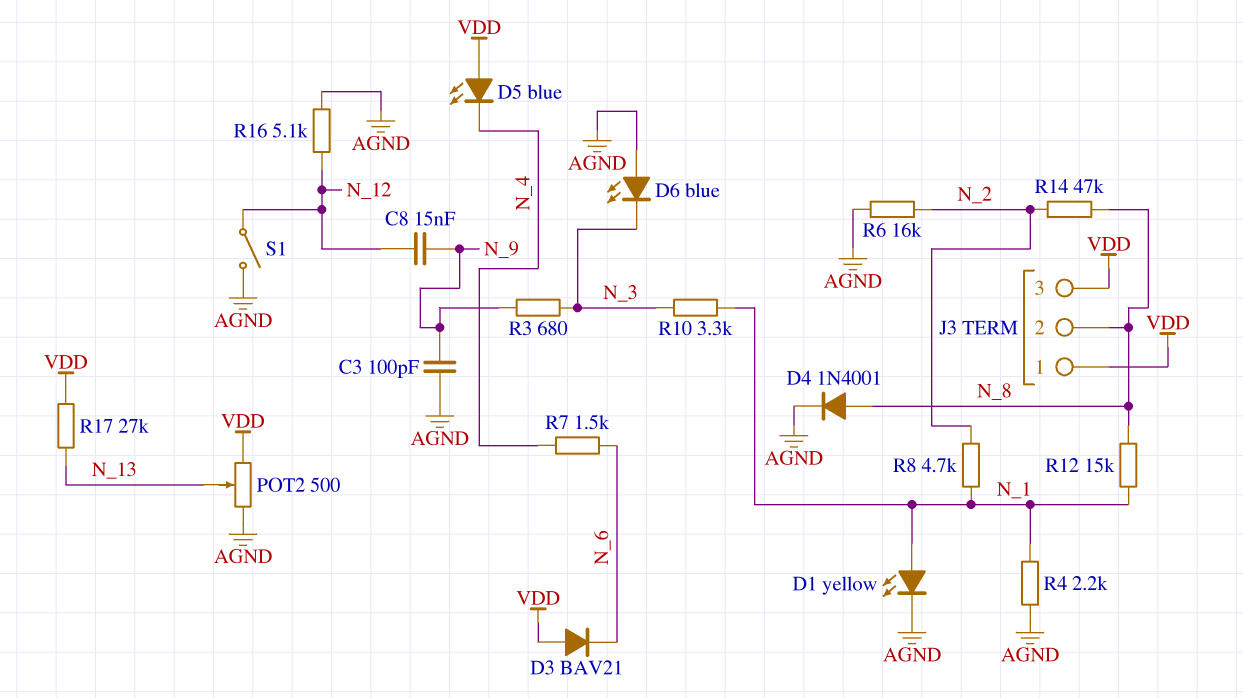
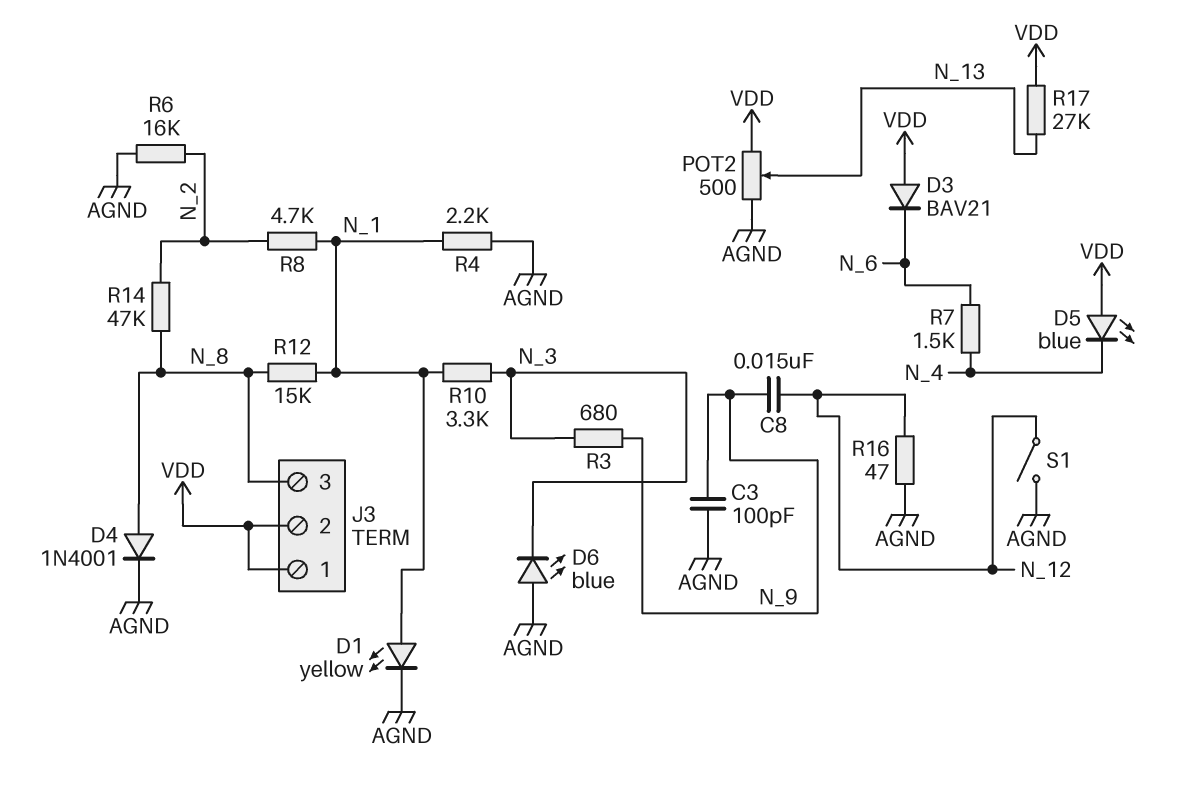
J3 pin 2: N_8 -> VDD
J3 pin 3: VDD -> N_8
R16: 5.1k (AGND, N_12) -> 47 (AGND, N_12)

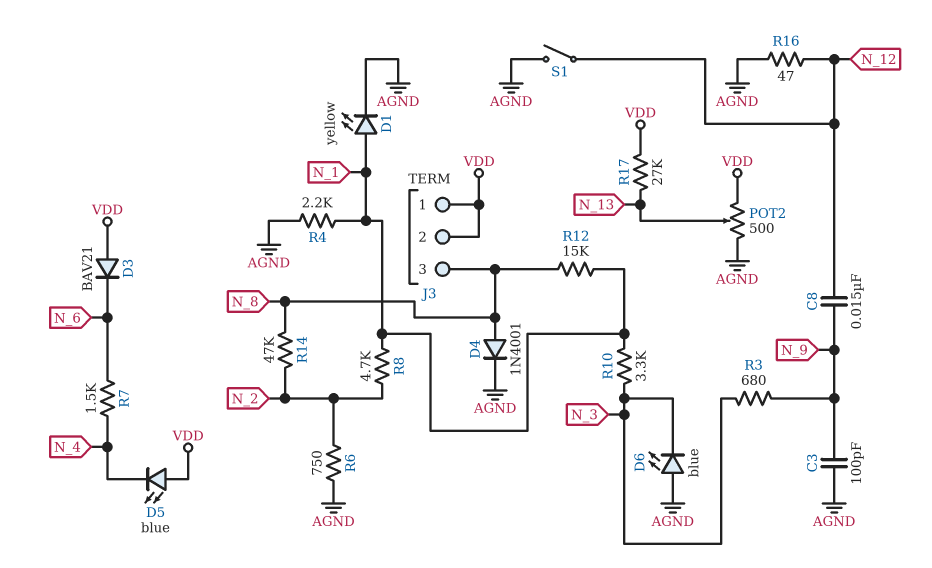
R6: 16k (AGND, N_2) -> 750 (AGND, N_2)

